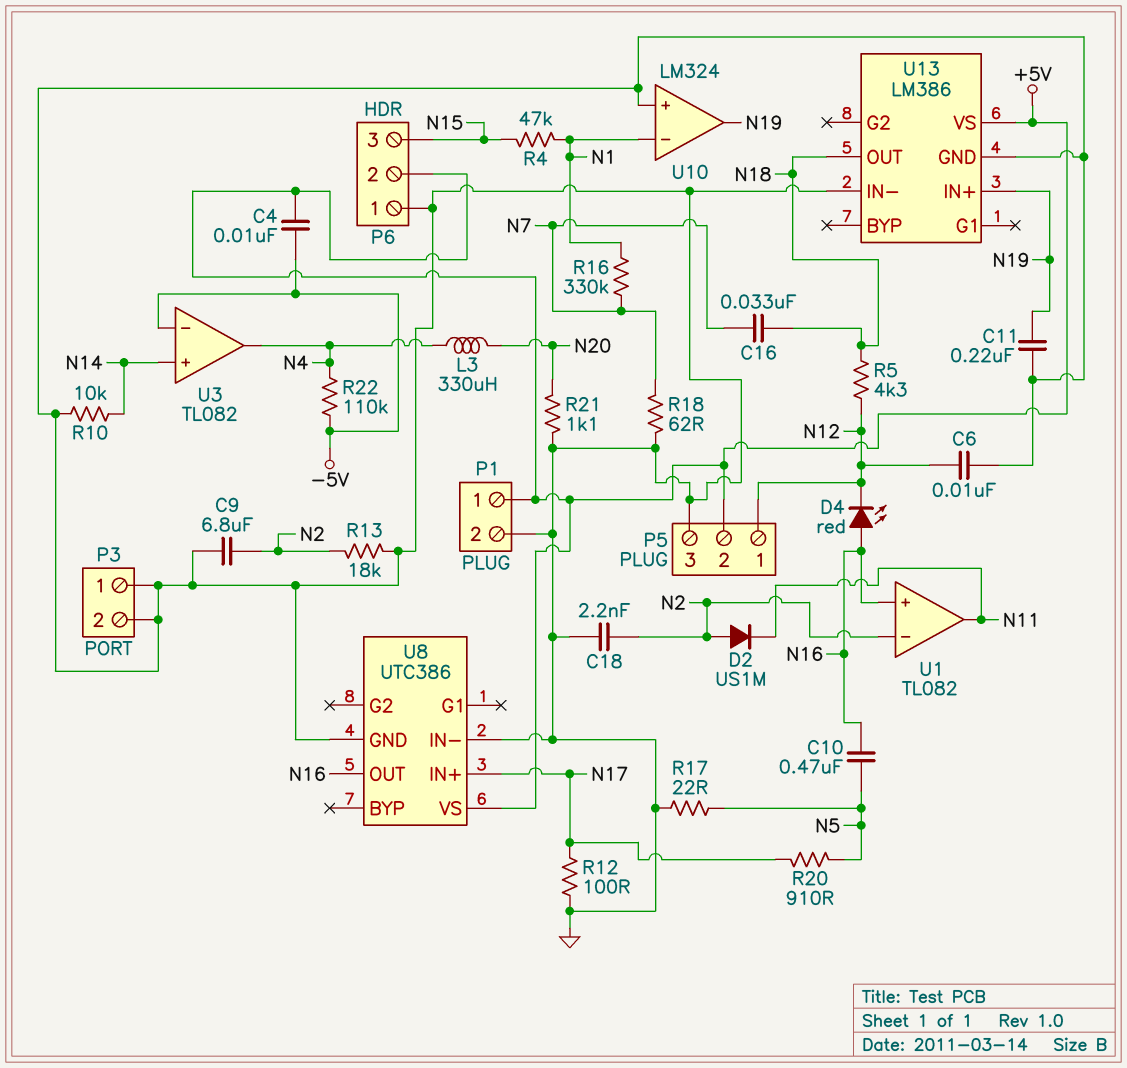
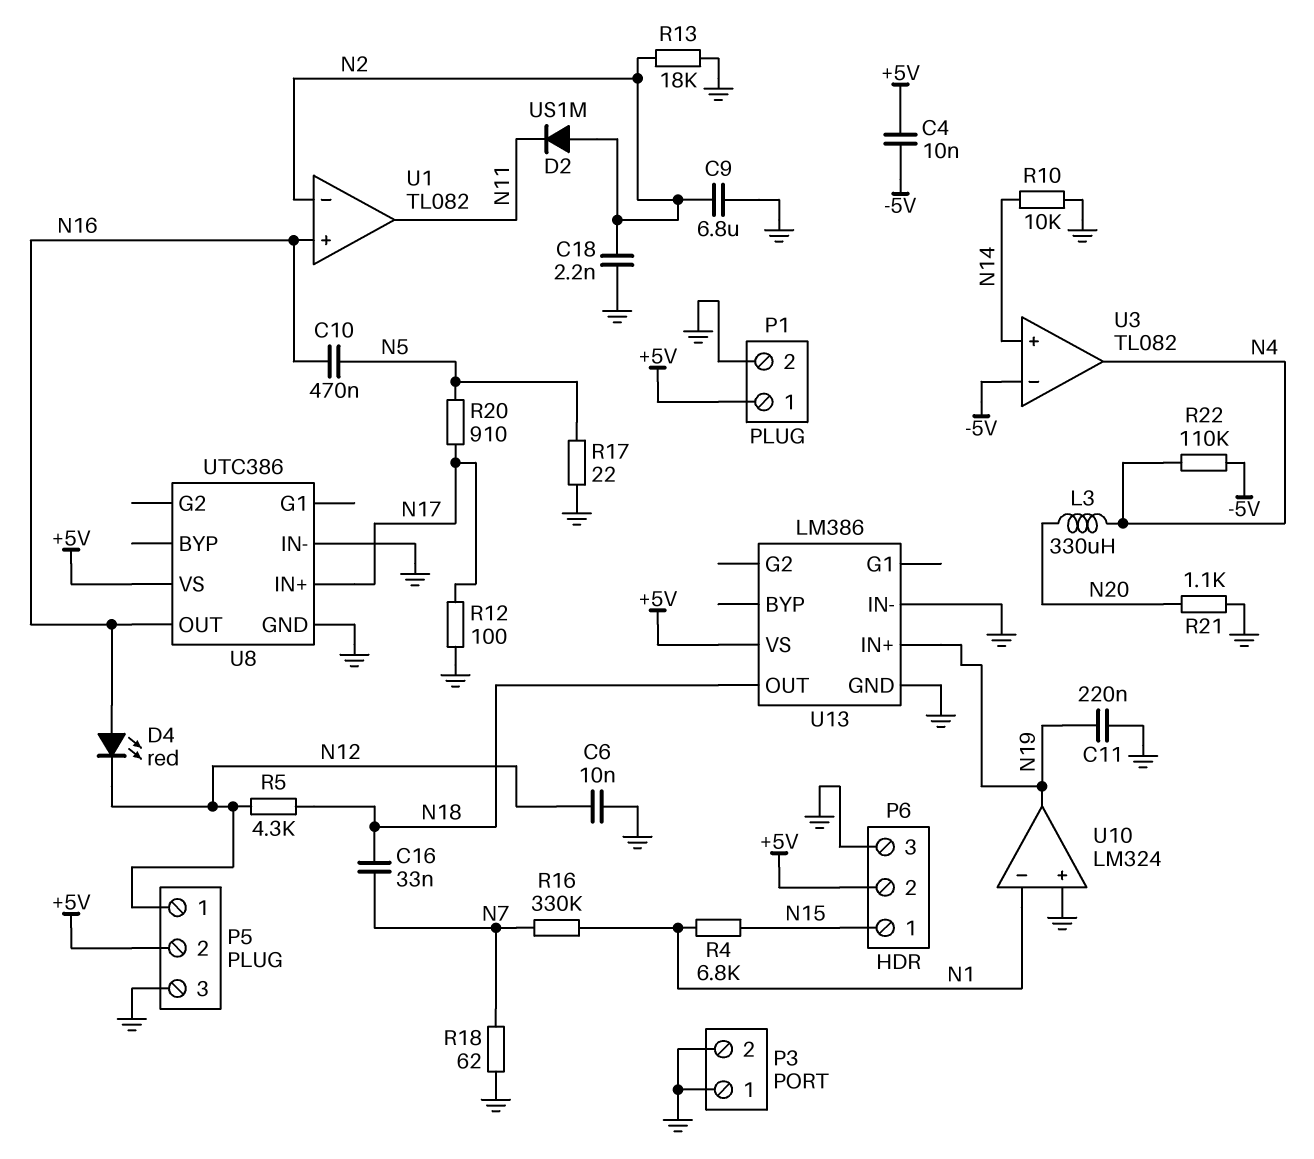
P6 pin 1: GND -> N15
P6 pin 3: N15 -> GND
R4: 47k (N1, N15) -> 6.8k (N1, N15)

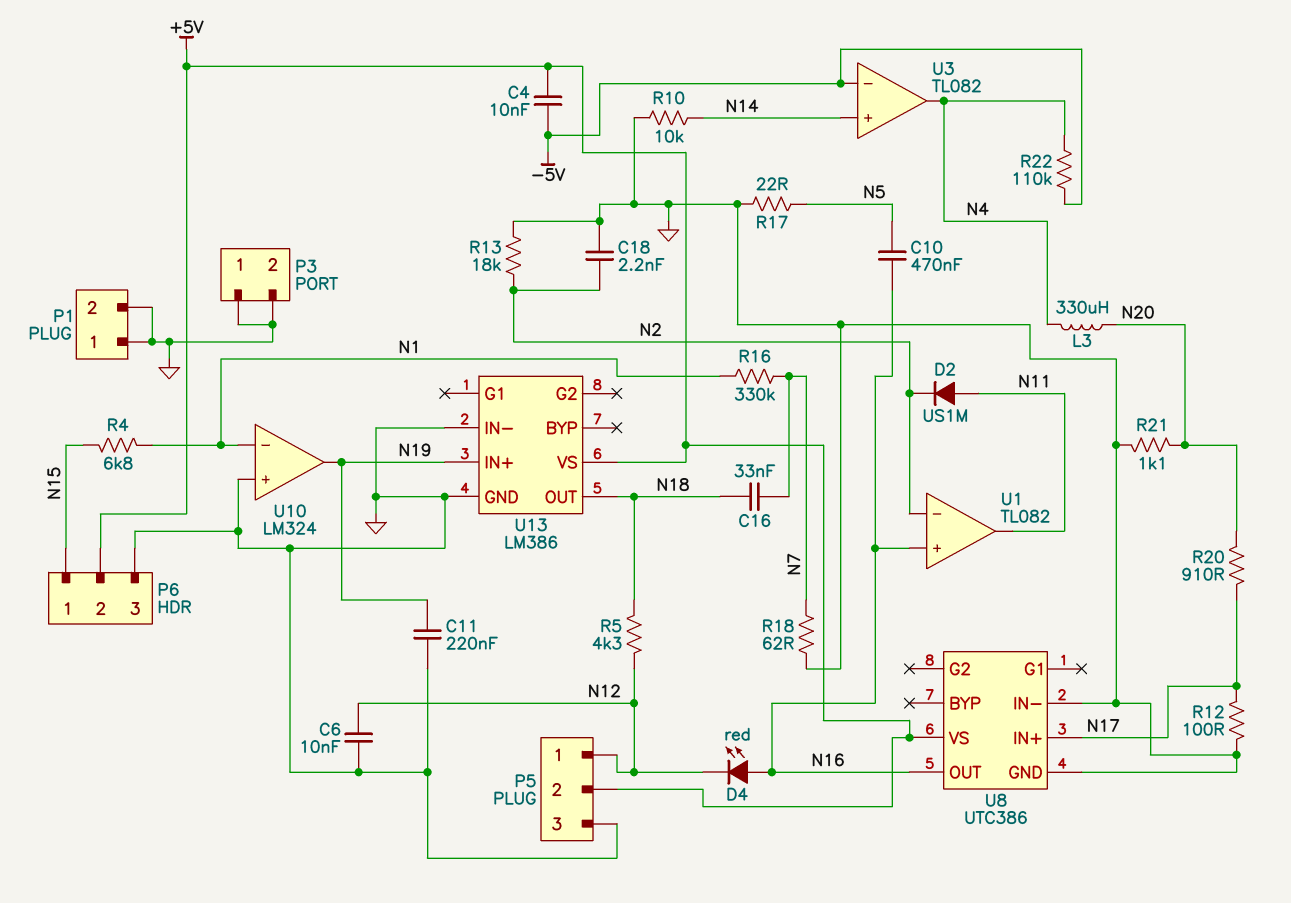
C9: 6.8uF (GND, N2) -> none
D2: diode US1M (A N2, K N11) -> diode US1M (A N11, K N2)
P1 pin 1: +5V -> GND
R20: 910 (N5, N17) -> 910 (N17, N20)

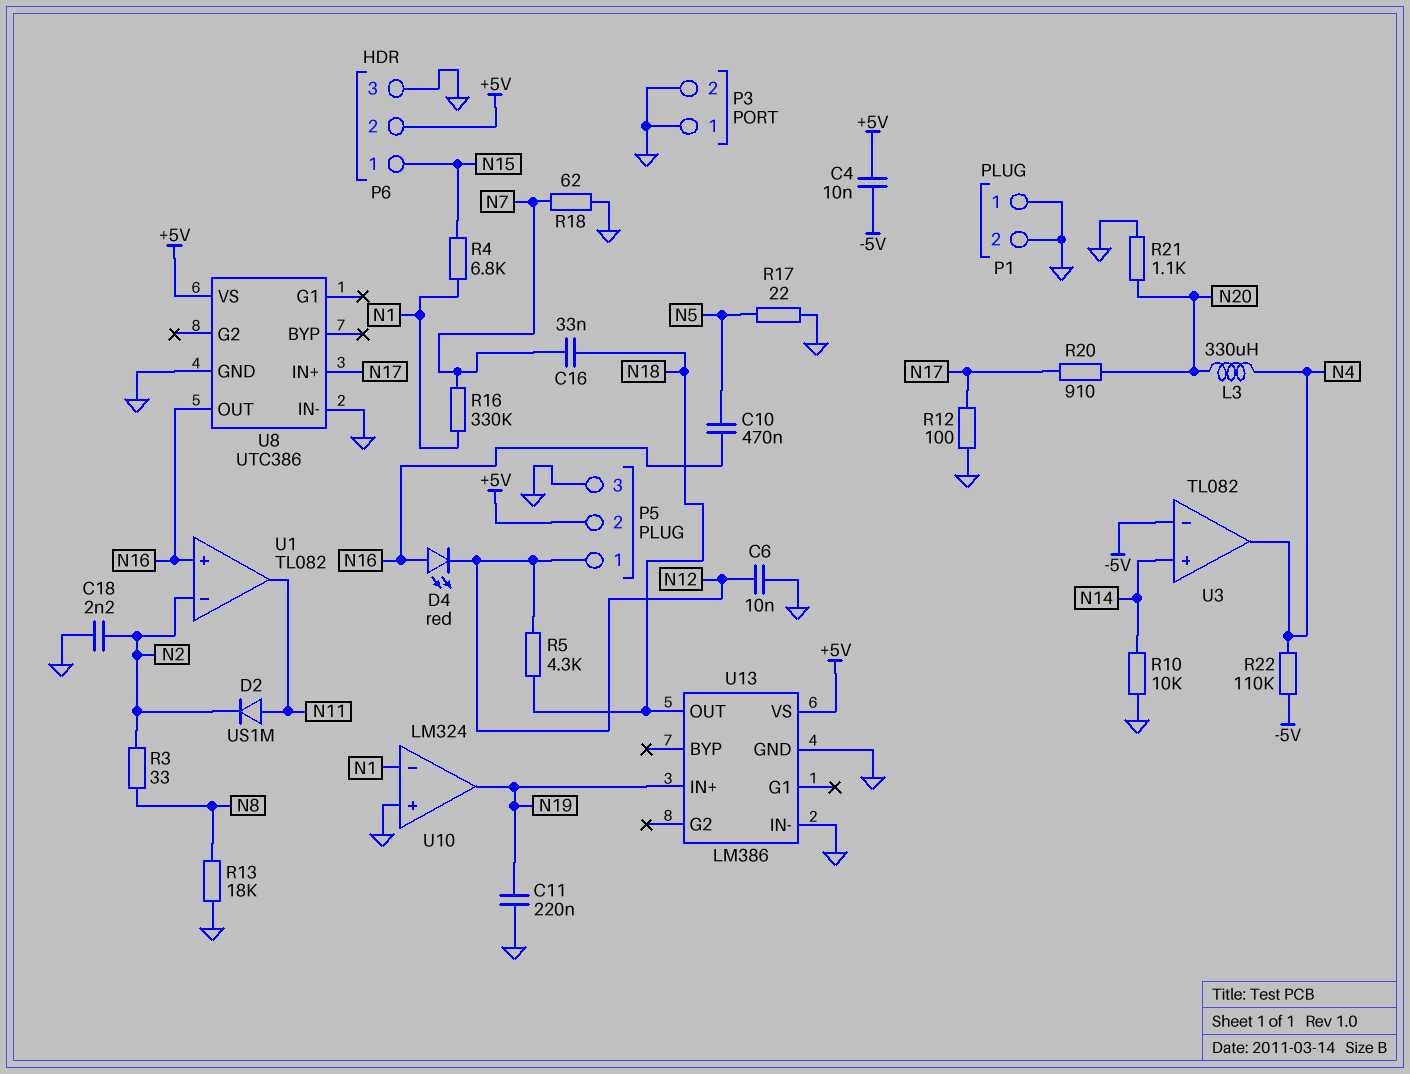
R3: none -> 33 (N2, N8)
R13: 18k (GND, N2) -> 18k (GND, N8)

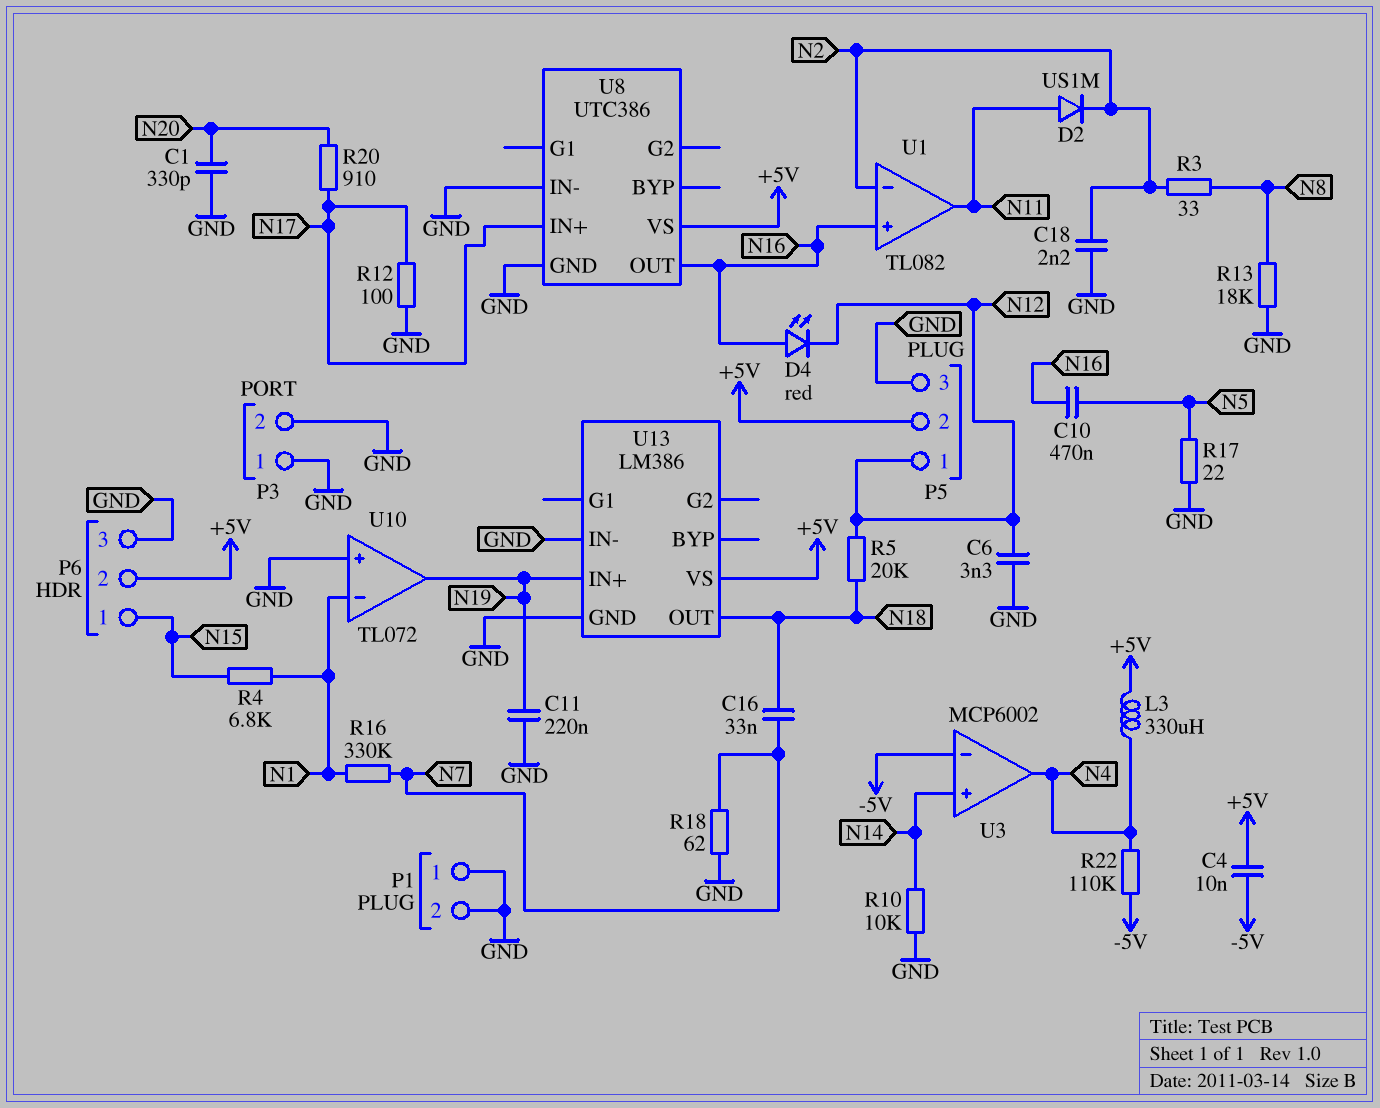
C1: none -> 330pF (GND, N20)
C6: 10nF (GND, N12) -> 3.3nF (GND, N12)
L3: 330uH (N4, N20) -> 330uH (+5V, N4)
R5: 4.3k (N12, N18) -> 20k (N12, N18)
R21: 1.1k (GND, N20) -> none
U3: TL082 -> MCP6002
U10: LM324 -> TL072

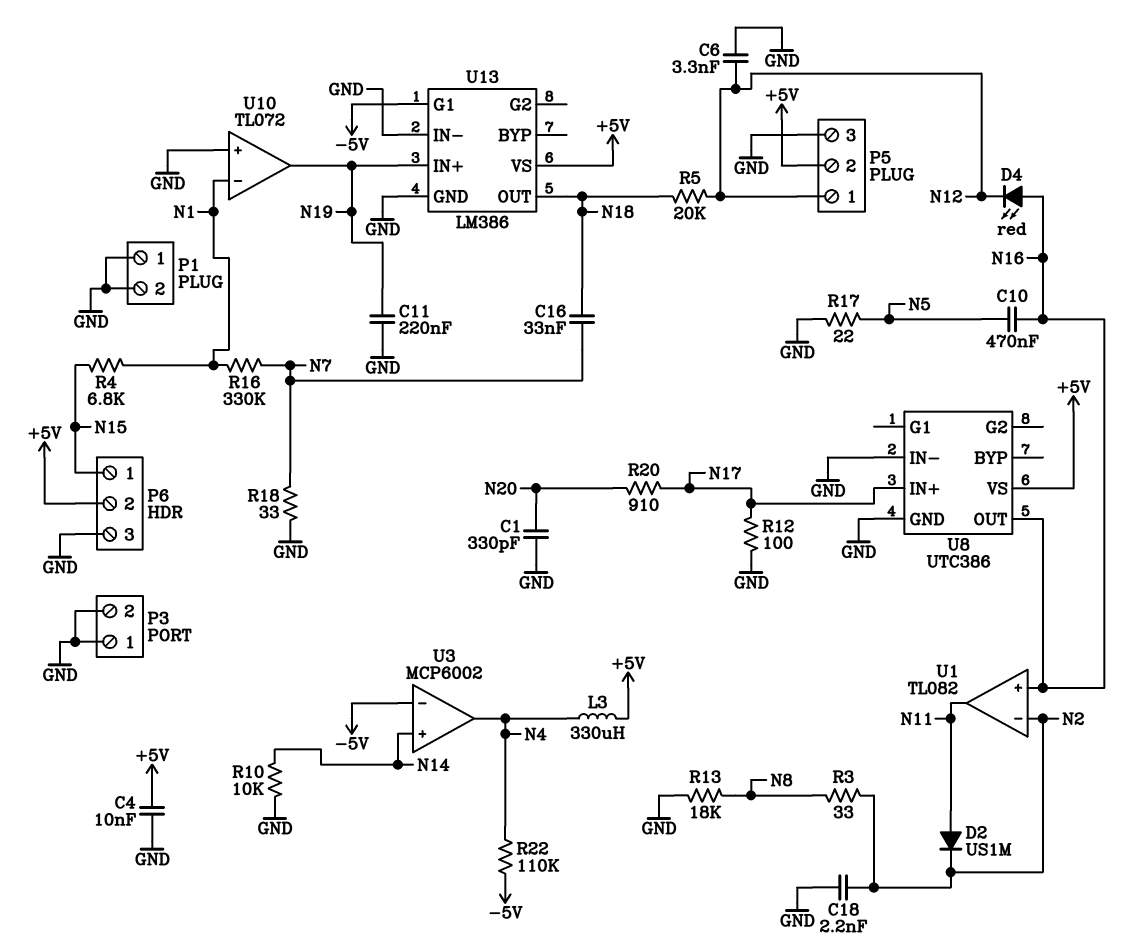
C4: 10nF (+5V, -5V) -> 10nF (+5V, GND)
R18: 62 (GND, N7) -> 33 (GND, N7)
U13 pin G1: none -> -5V

